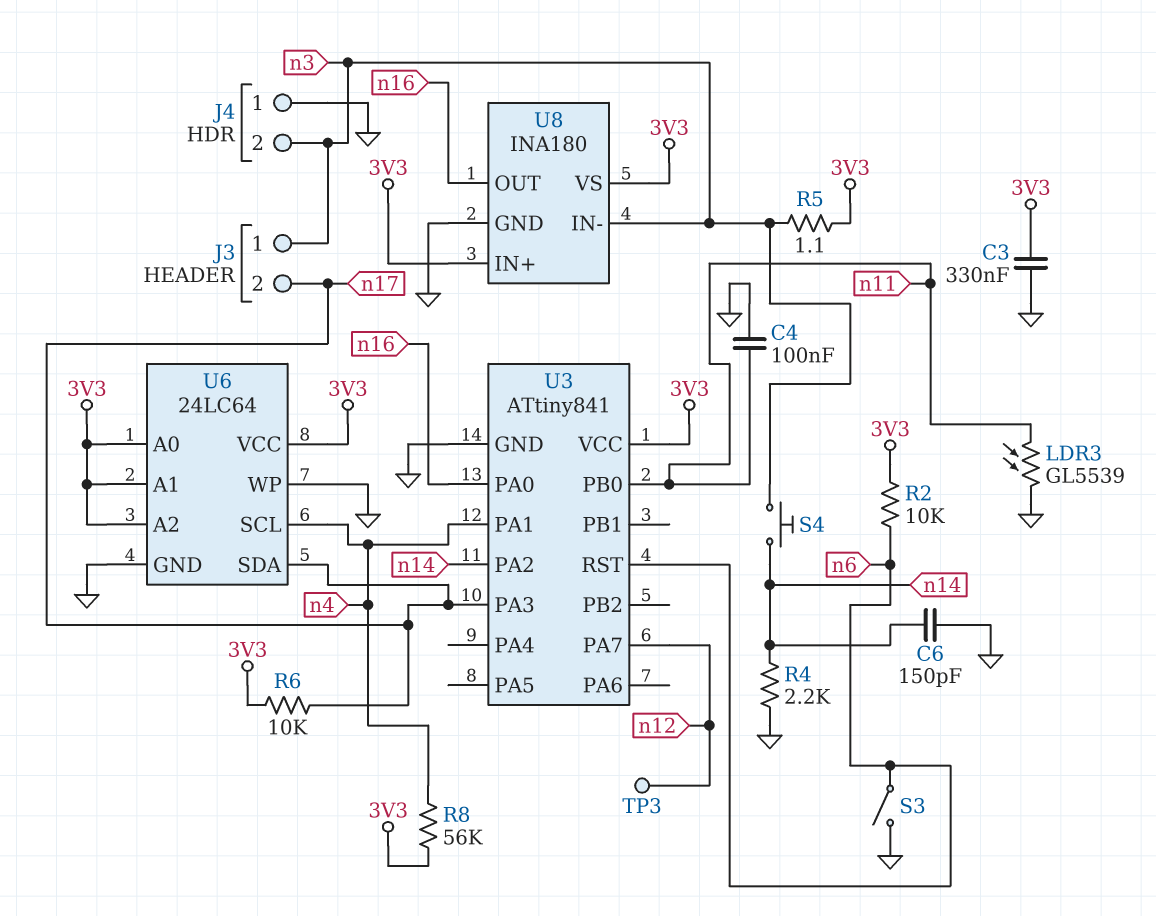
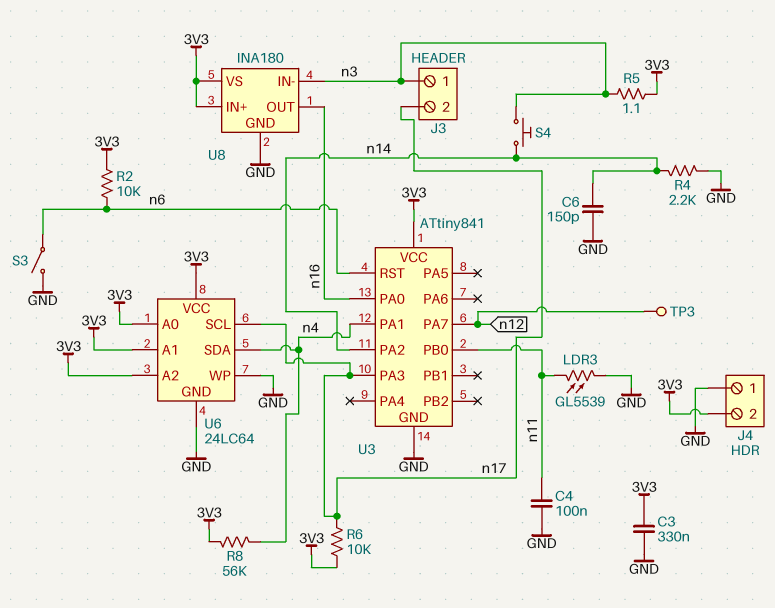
J4 pin 2: n3 -> 3V3
U6 pin SCL: n4 -> n17
U6 pin SDA: n17 -> n4

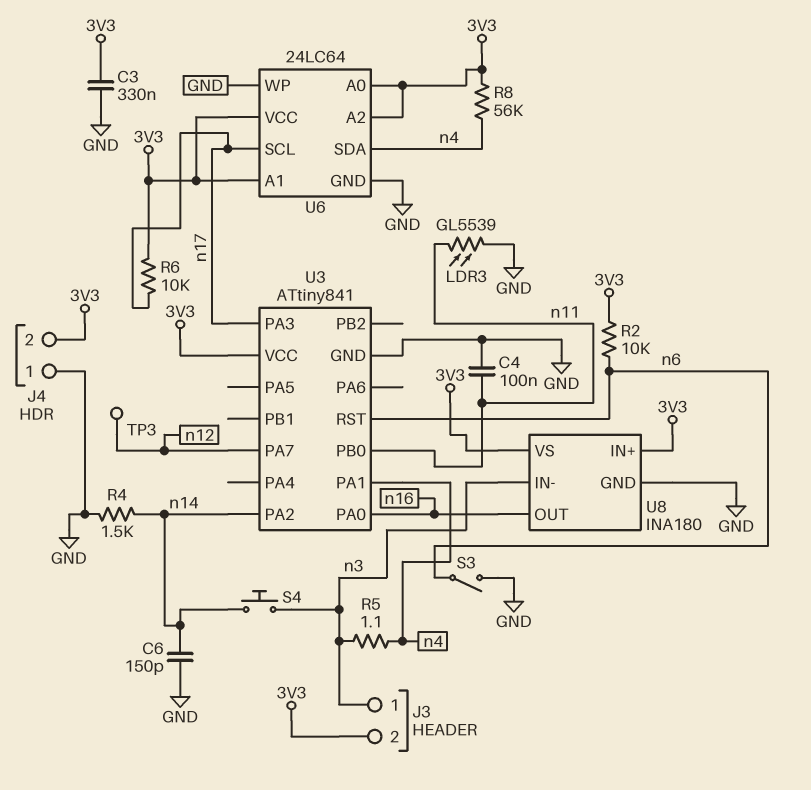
J3 pin 2: n17 -> 3V3
R4: 2.2k (GND, n14) -> 1.5k (GND, n14)
R5: 1.1 (3V3, n3) -> 1.1 (n3, n4)

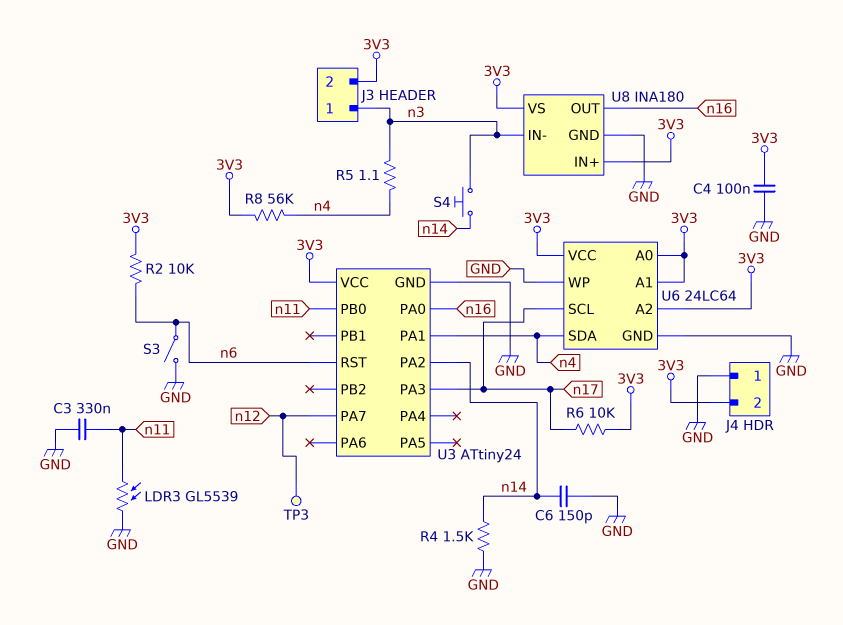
C3: 330nF (3V3, GND) -> 330nF (GND, n11)
C4: 100nF (GND, n11) -> 100nF (3V3, GND)
U3: ATtiny841 -> ATtiny24

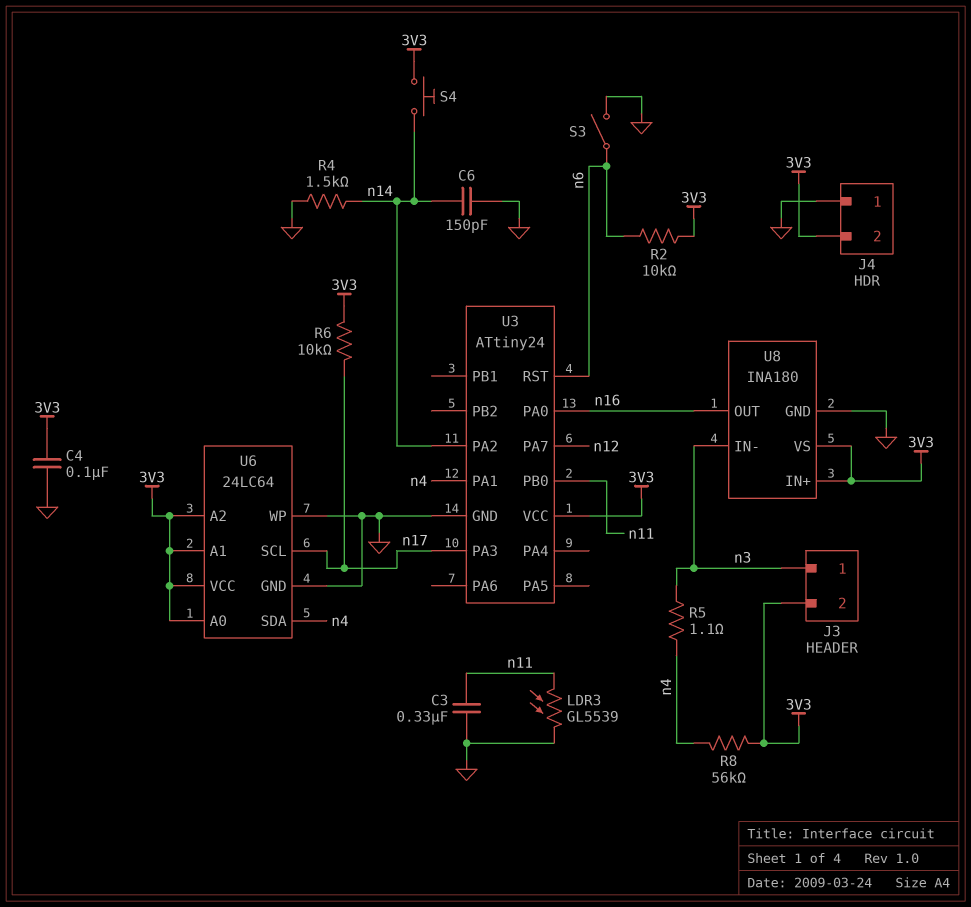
S4: button (n3, n14) -> button (3V3, n14)
TP3: test point (n12) -> none

